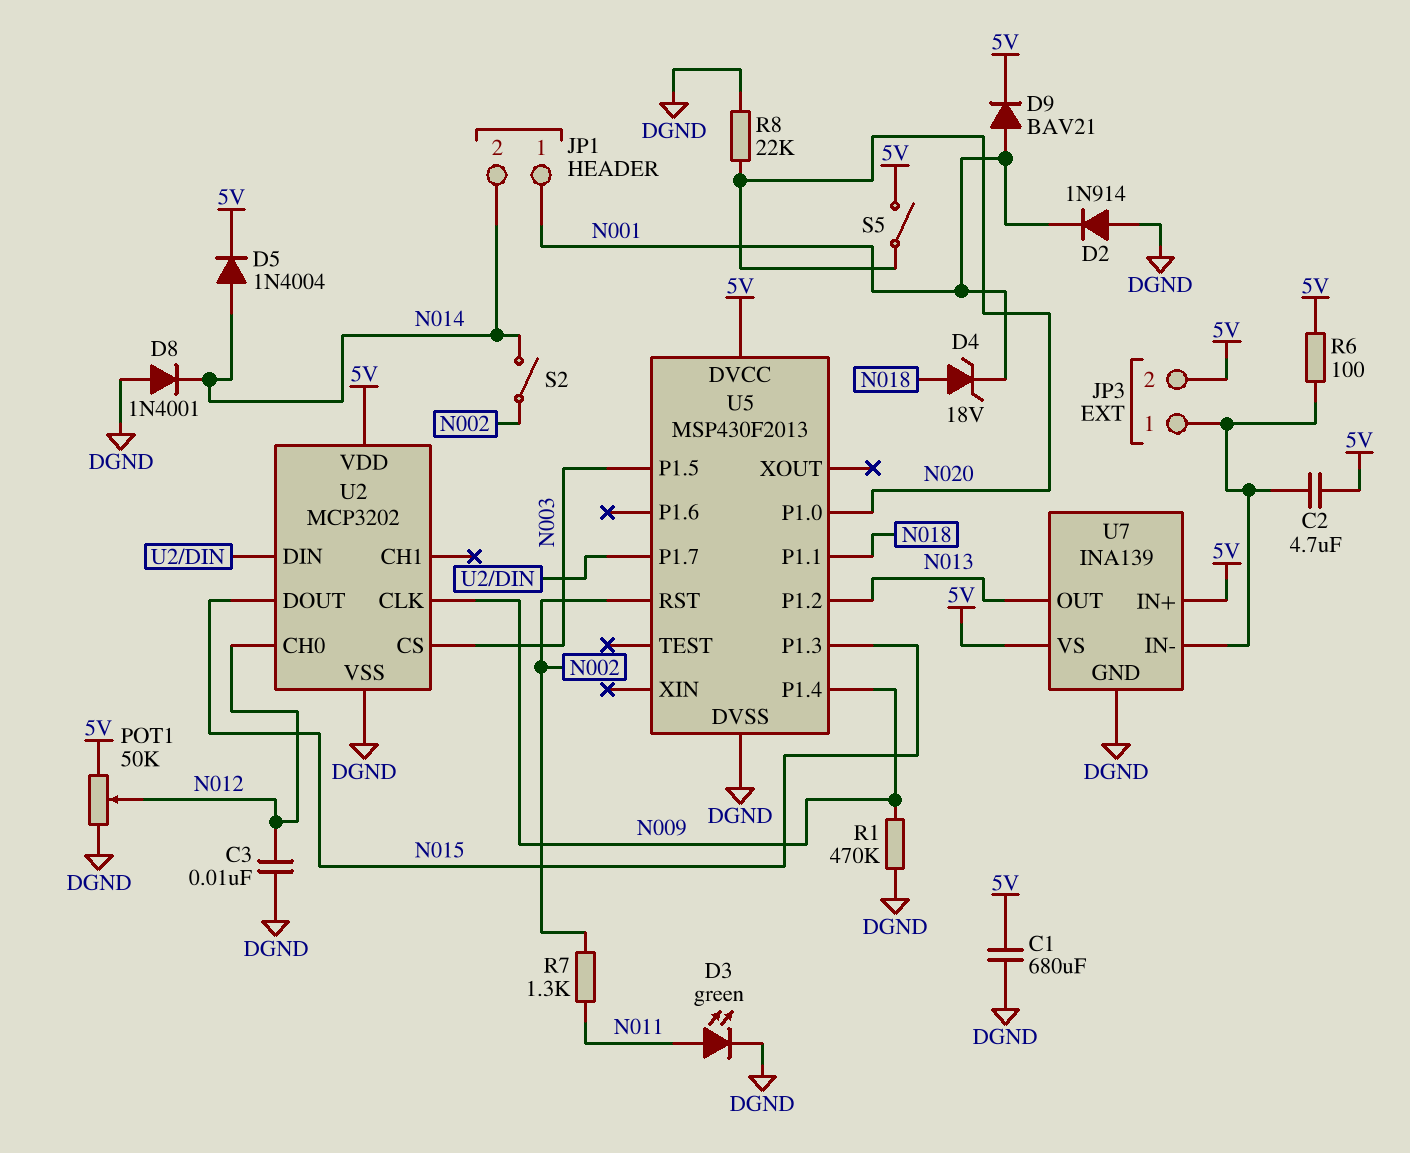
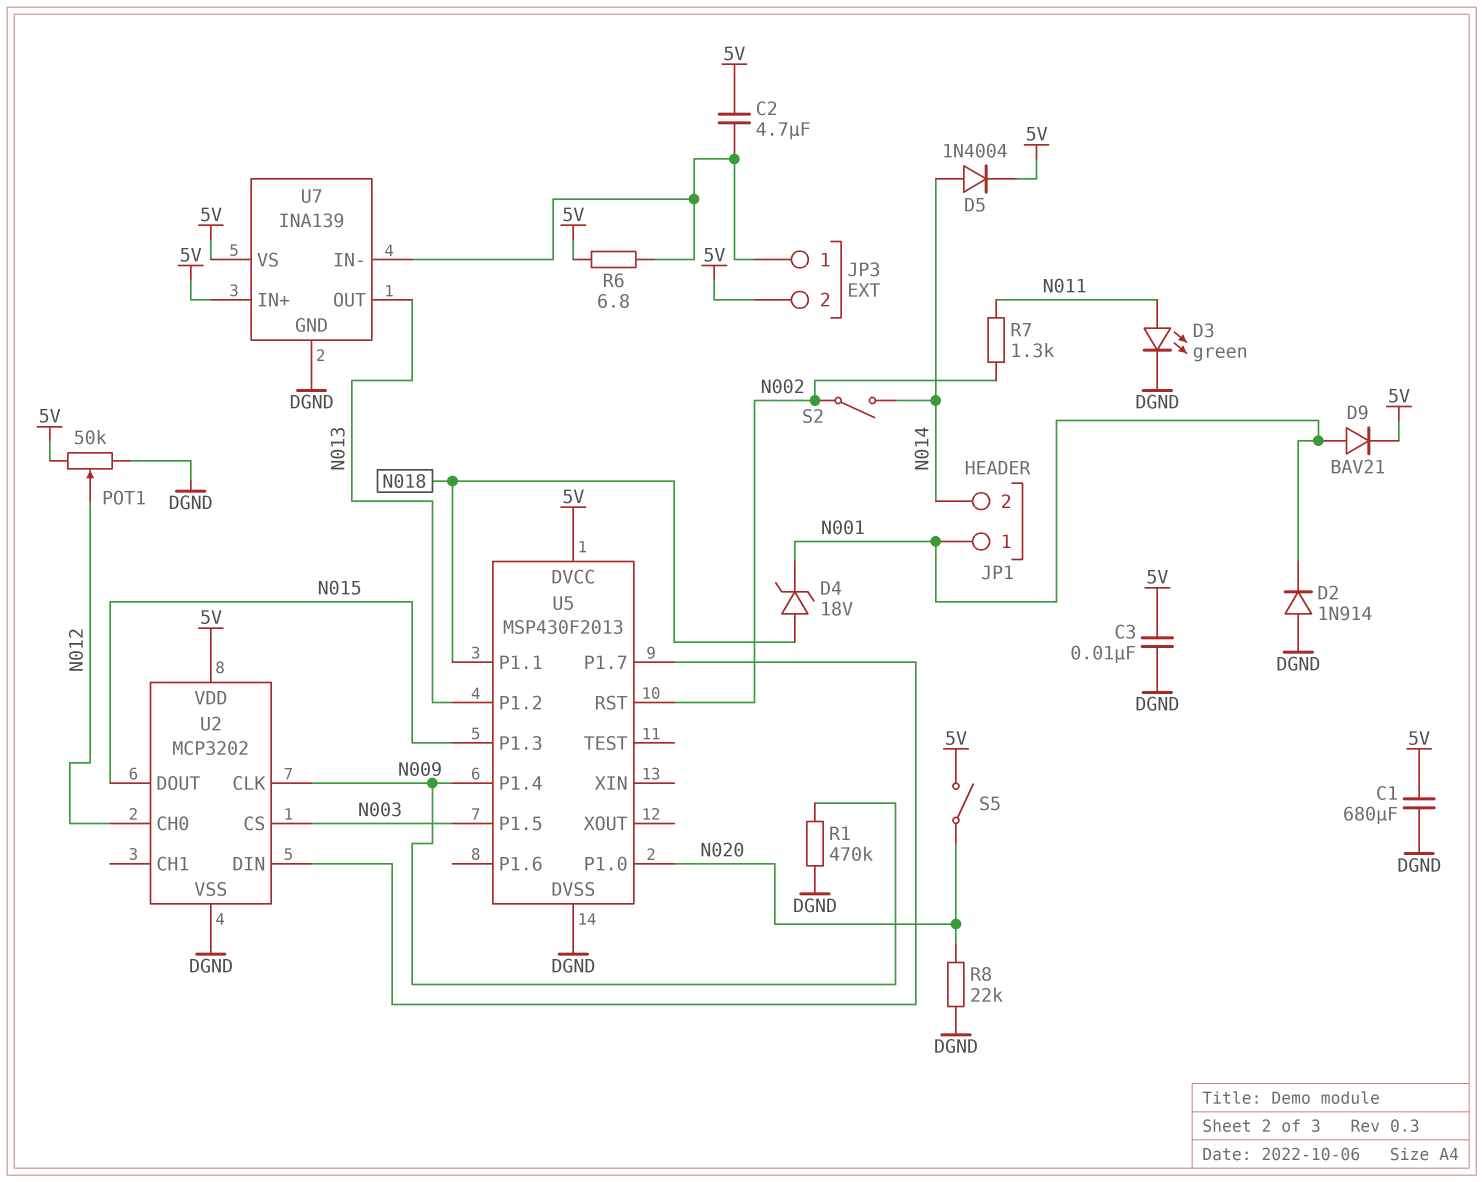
C3: 10nF (DGND, N012) -> 10nF (5V, DGND)
D8: diode 1N4001 (A DGND, K N014) -> none
R6: 100 (5V, JP3/1) -> 6.8 (5V, JP3/1)

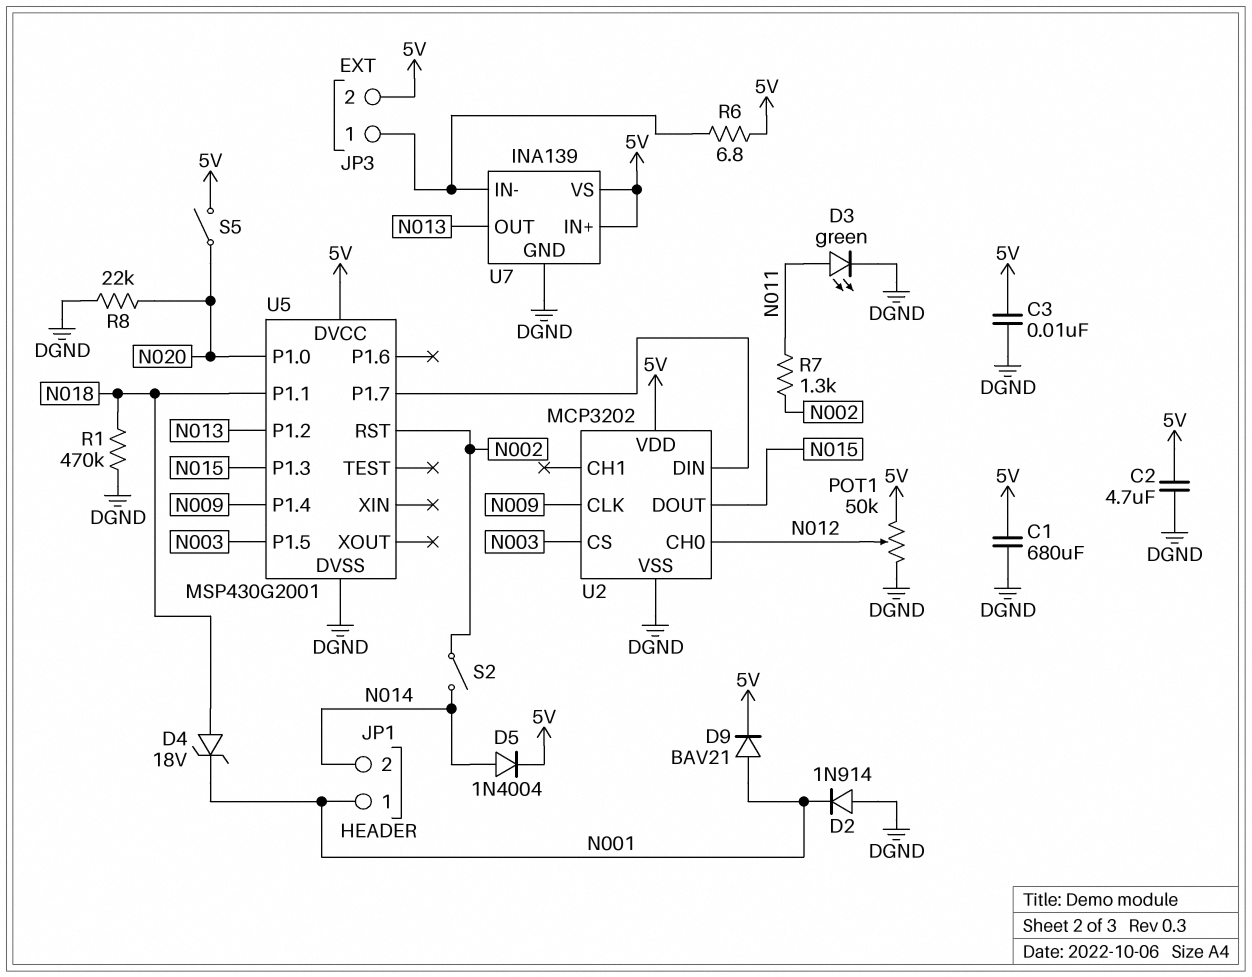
C2: 4.7uF (5V, JP3/1) -> 4.7uF (5V, DGND)
R1: 470k (DGND, N009) -> 470k (DGND, N018)
U5: MSP430F2013 -> MSP430G2001

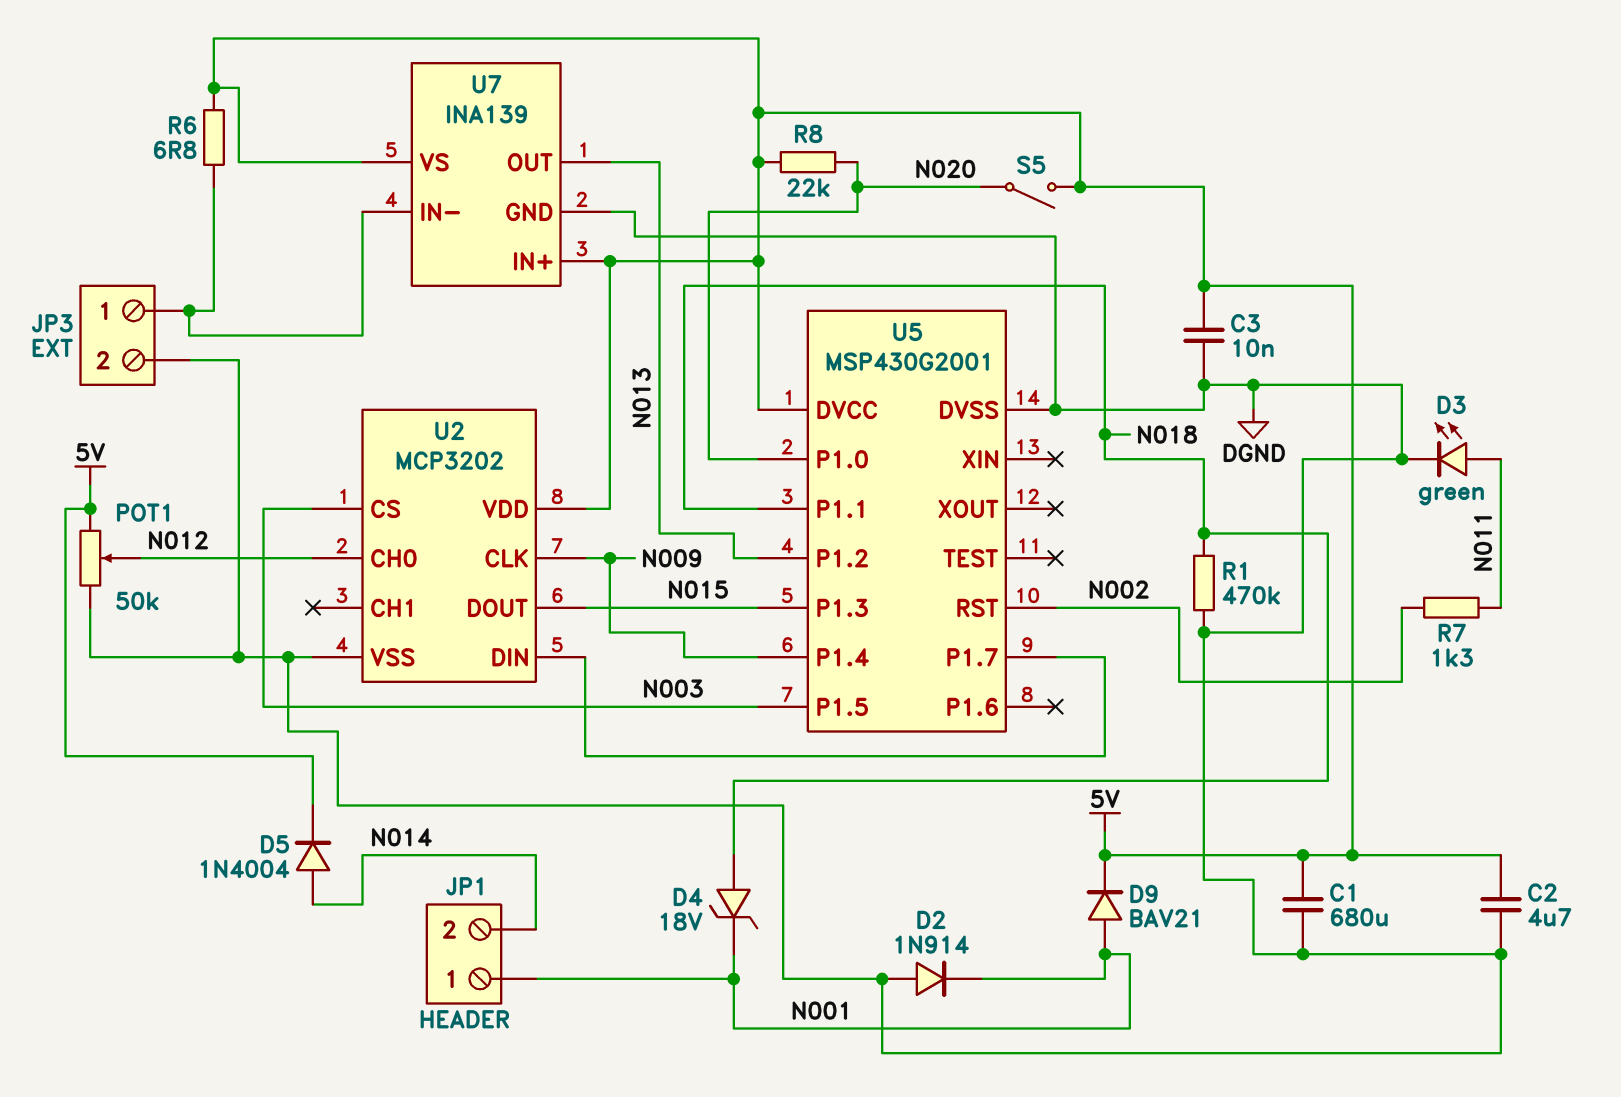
JP3 pin 2: 5V -> DGND
R8: 22k (DGND, N020) -> 22k (5V, N020)
S2: switch (N002, N014) -> none

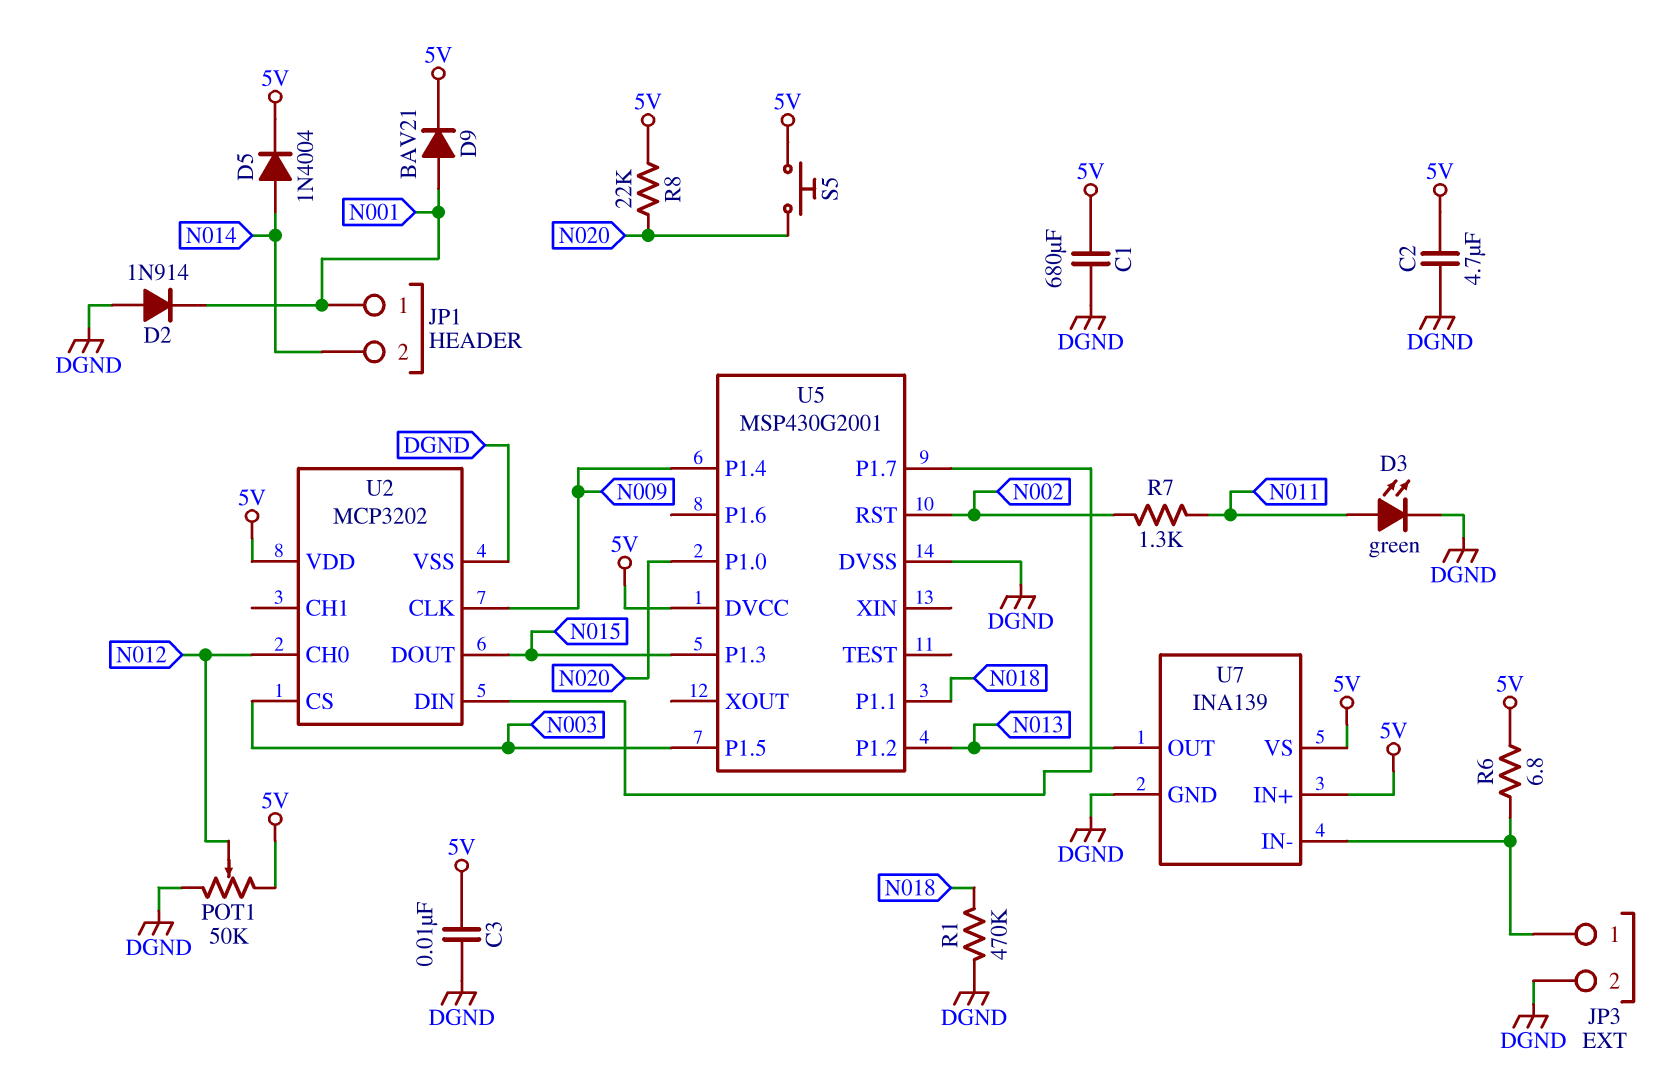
D4: zener 18V (A N018, K N001) -> none
S5: switch (5V, N020) -> button (5V, N020)

